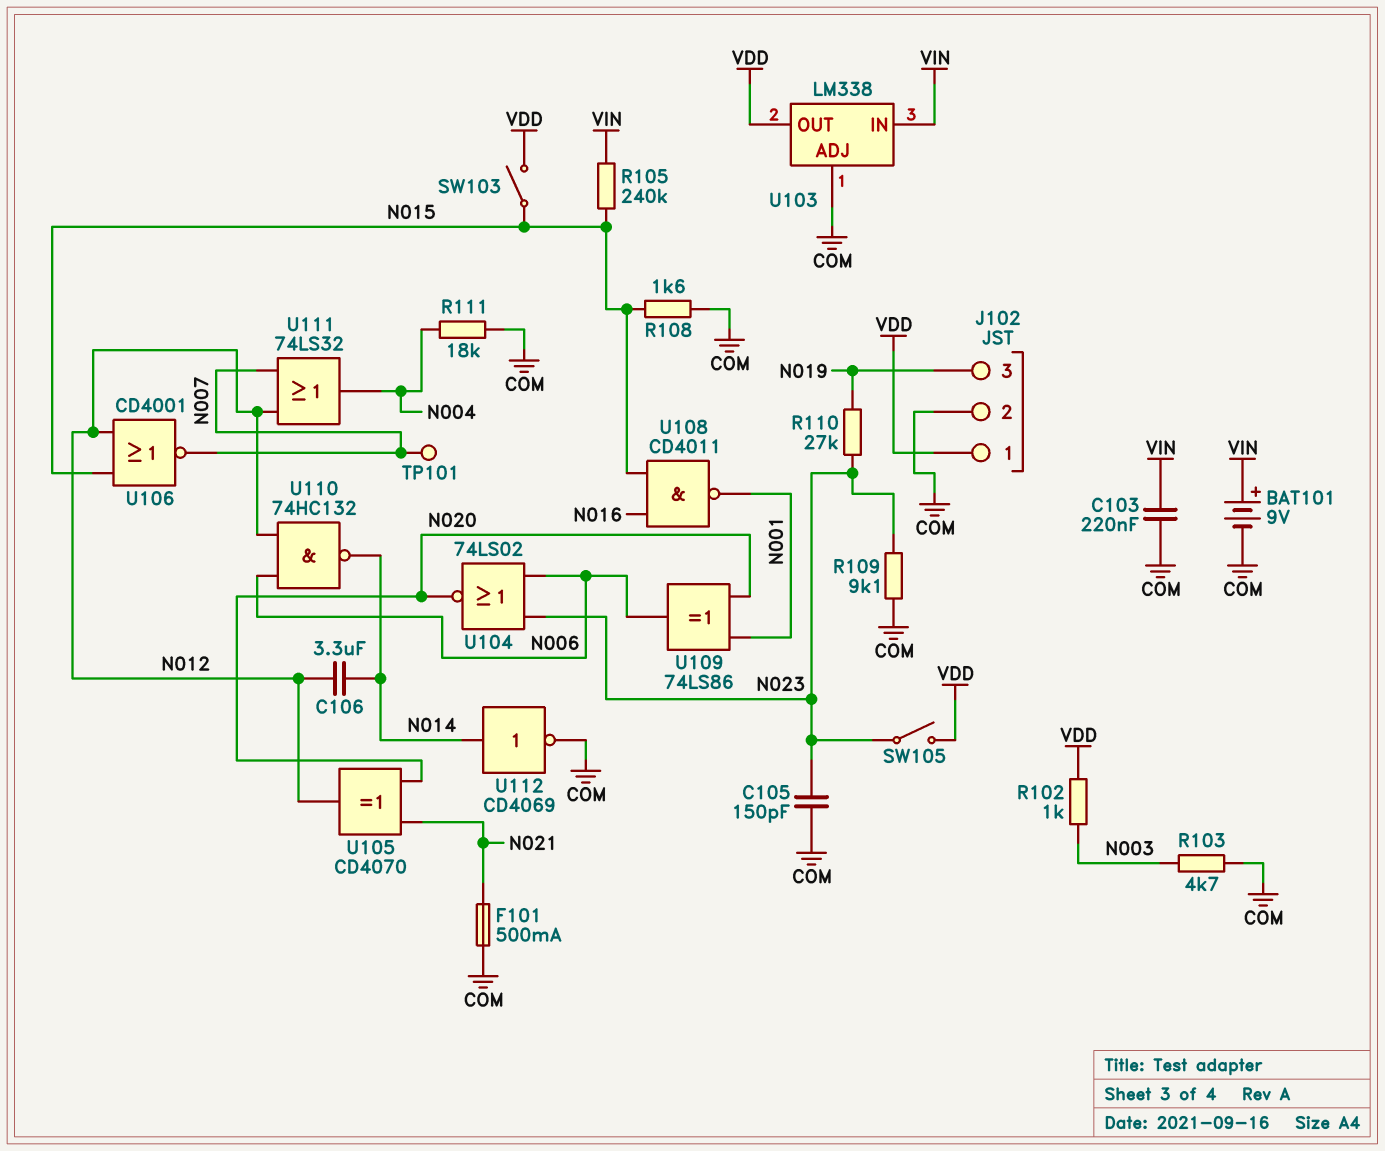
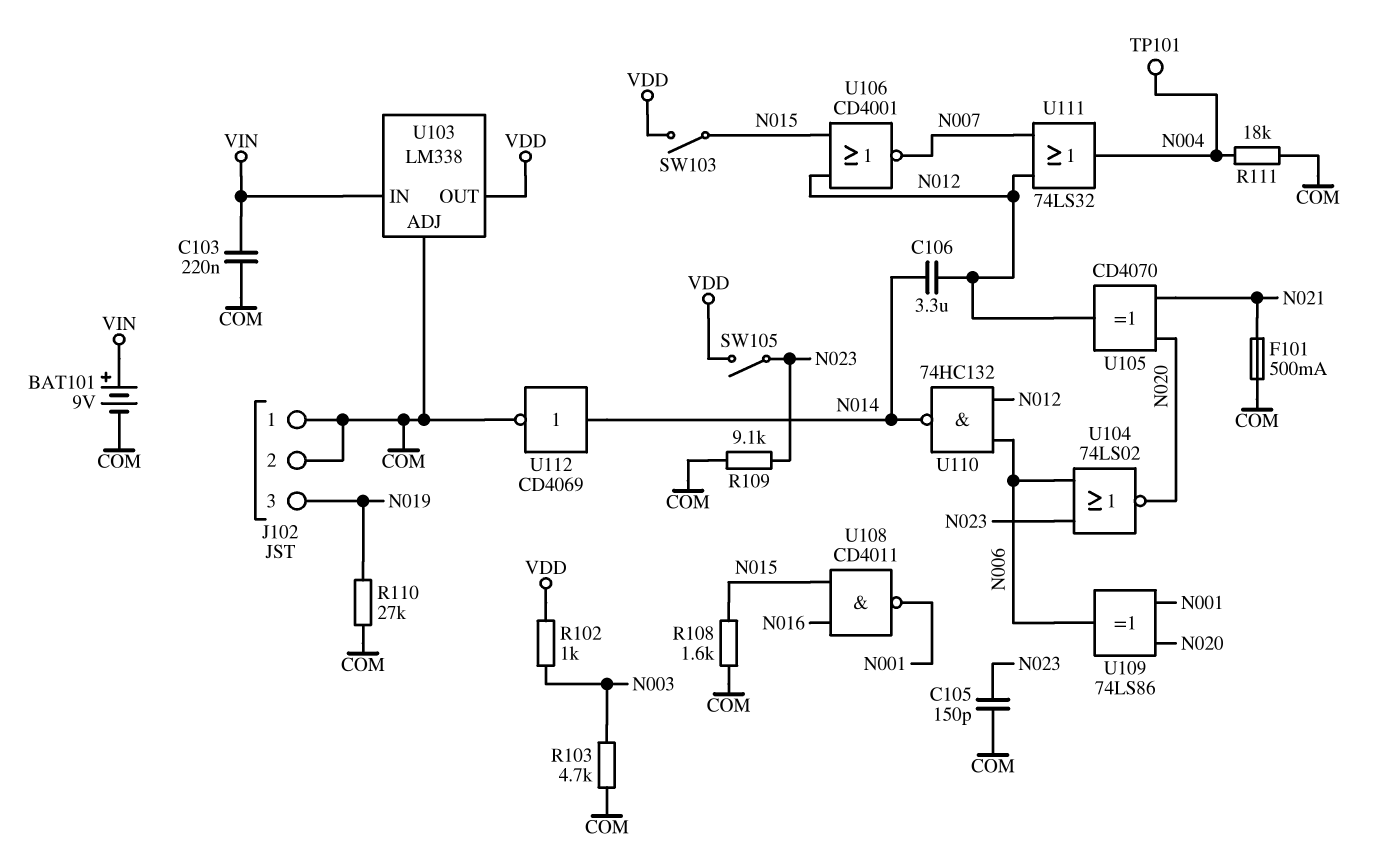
J102 pin 1: VDD -> COM
R105: 240k (N015, VIN) -> none
R110: 27k (N019, N023) -> 27k (COM, N019)
TP101: test point (N007) -> test point (N004)

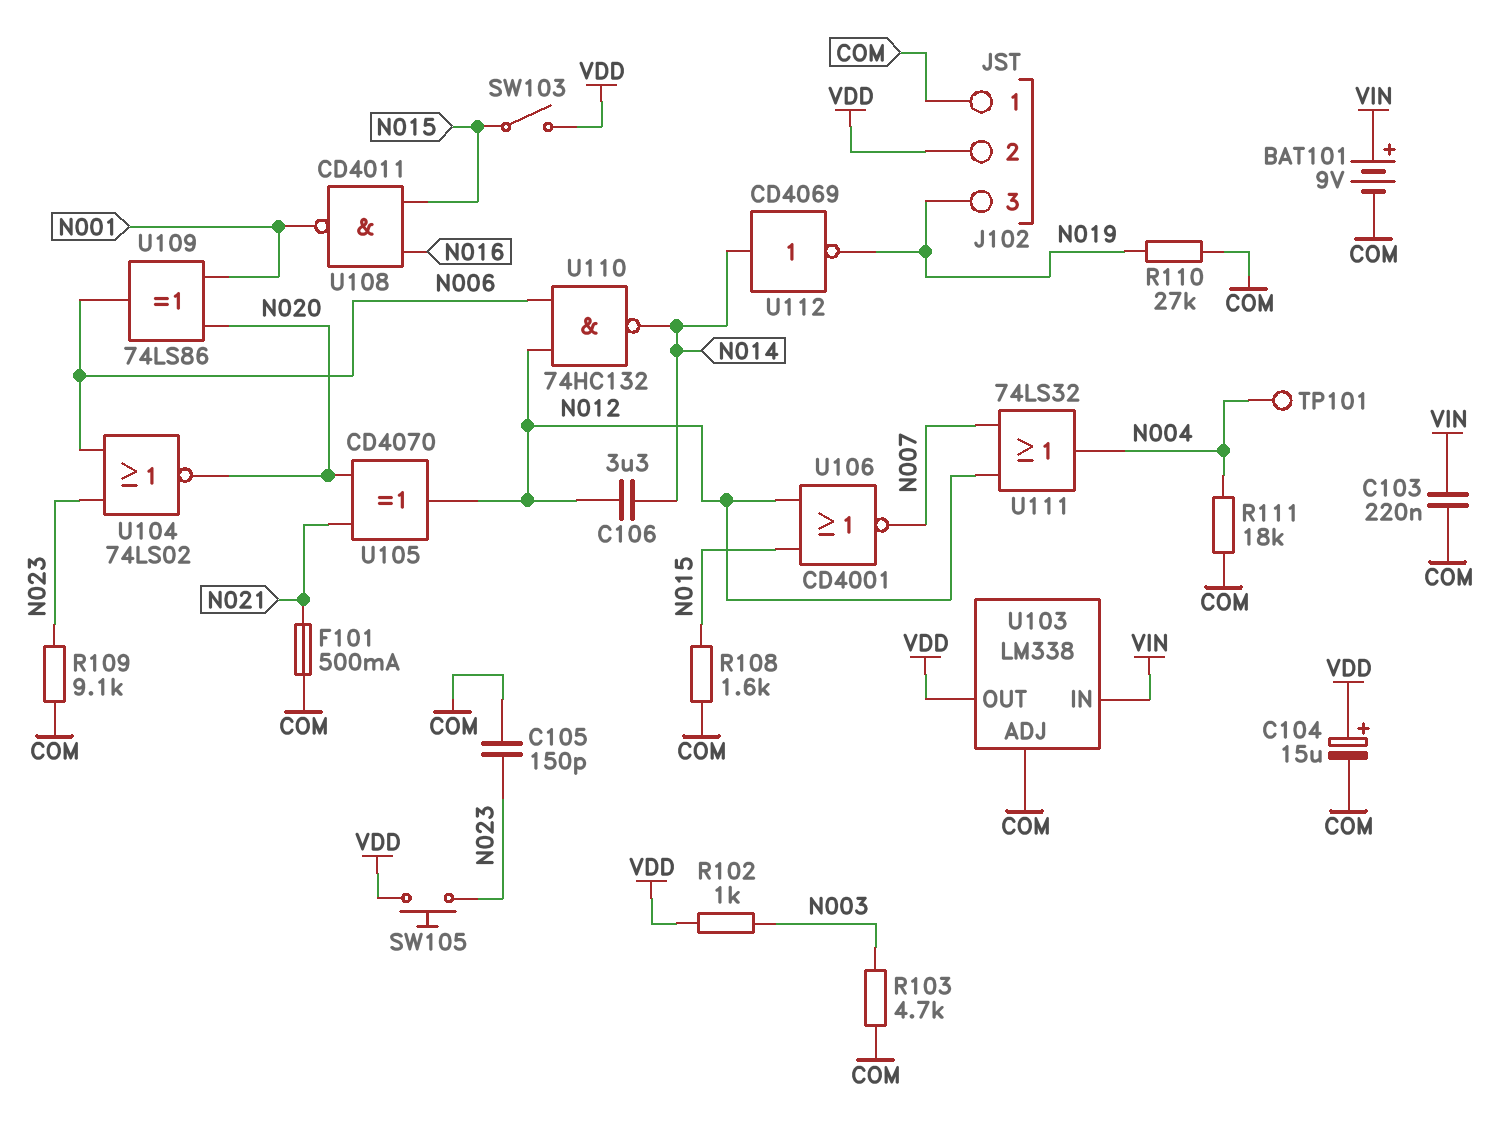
C104: none -> 15uF (plus VDD, minus COM)
J102 pin 2: COM -> VDD
SW105: switch (N023, VDD) -> button (N023, VDD)
U112: NOT CD4069 (in N014, out COM) -> NOT CD4069 (in N014, out N019)

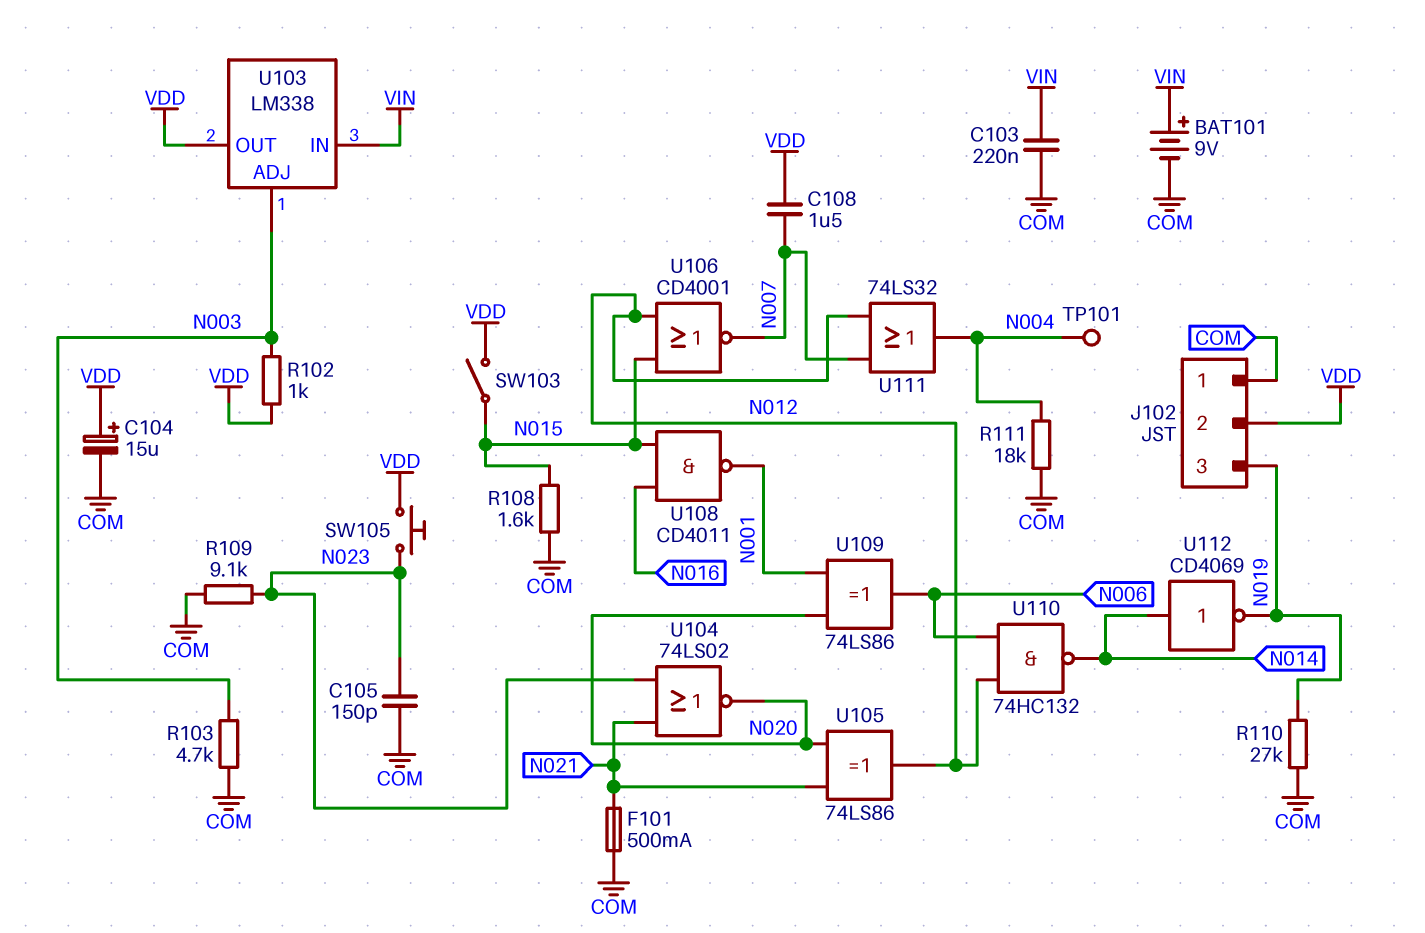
C106: 3.3uF (N012, N014) -> none
C108: none -> 1.5uF (N007, VDD)
U103 pin ADJ: COM -> N003
U104: NOR 74LS02 (in N006, in N023, out N020) -> NOR 74LS02 (in N021, in N023, out N020)
U105: XOR CD4070 (in N020, in N021, out N012) -> XOR 74LS86 (in N020, in N021, out N012)

